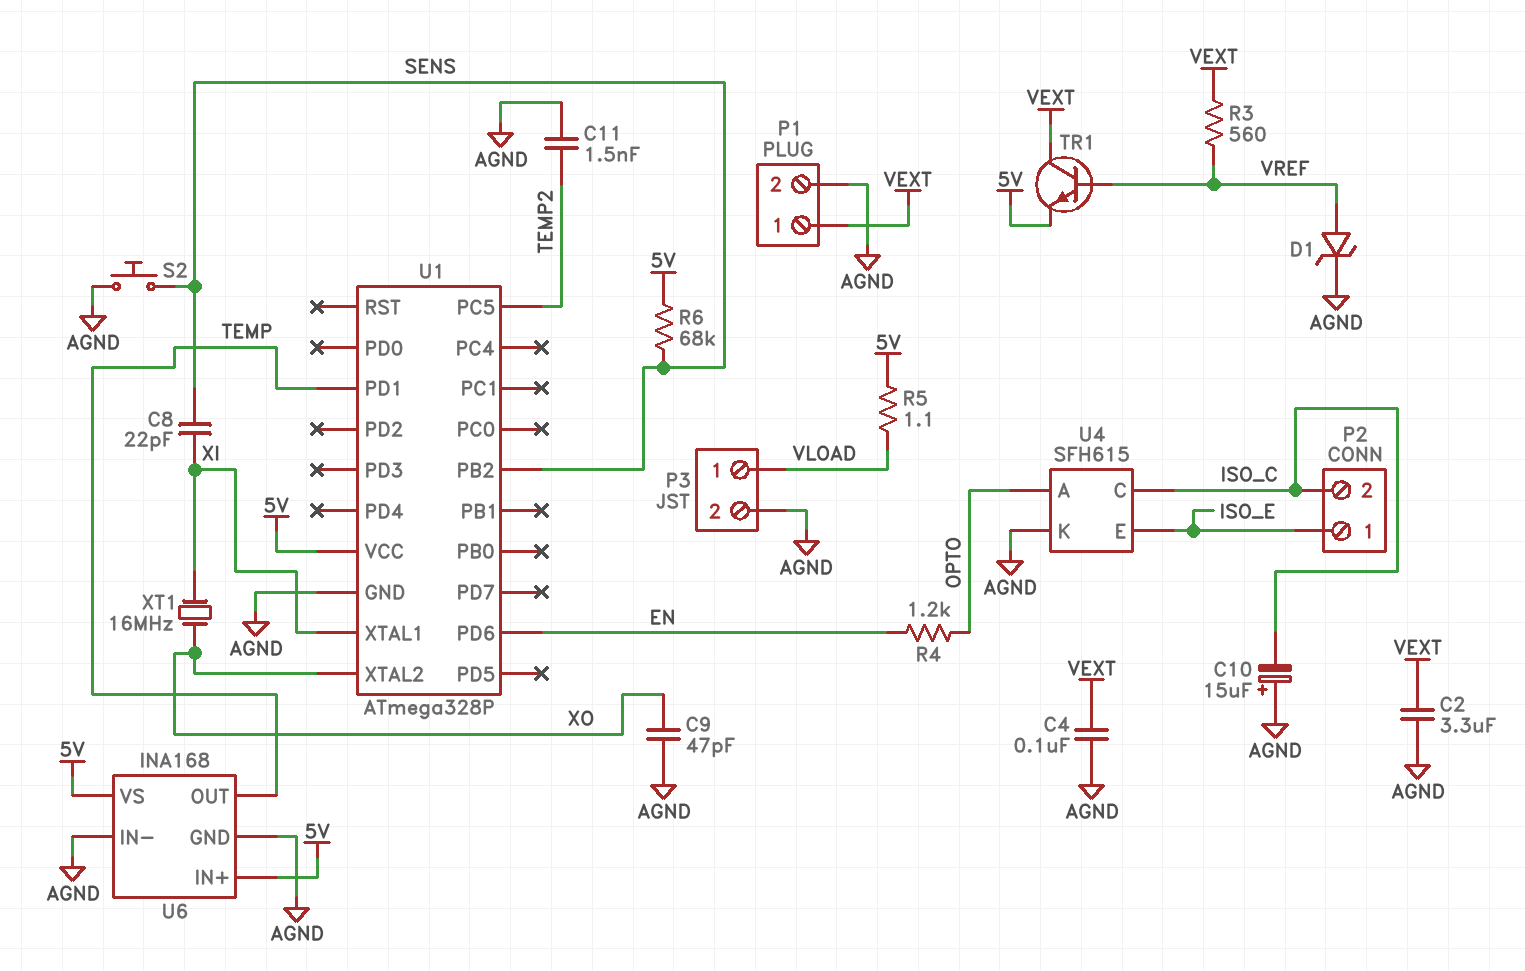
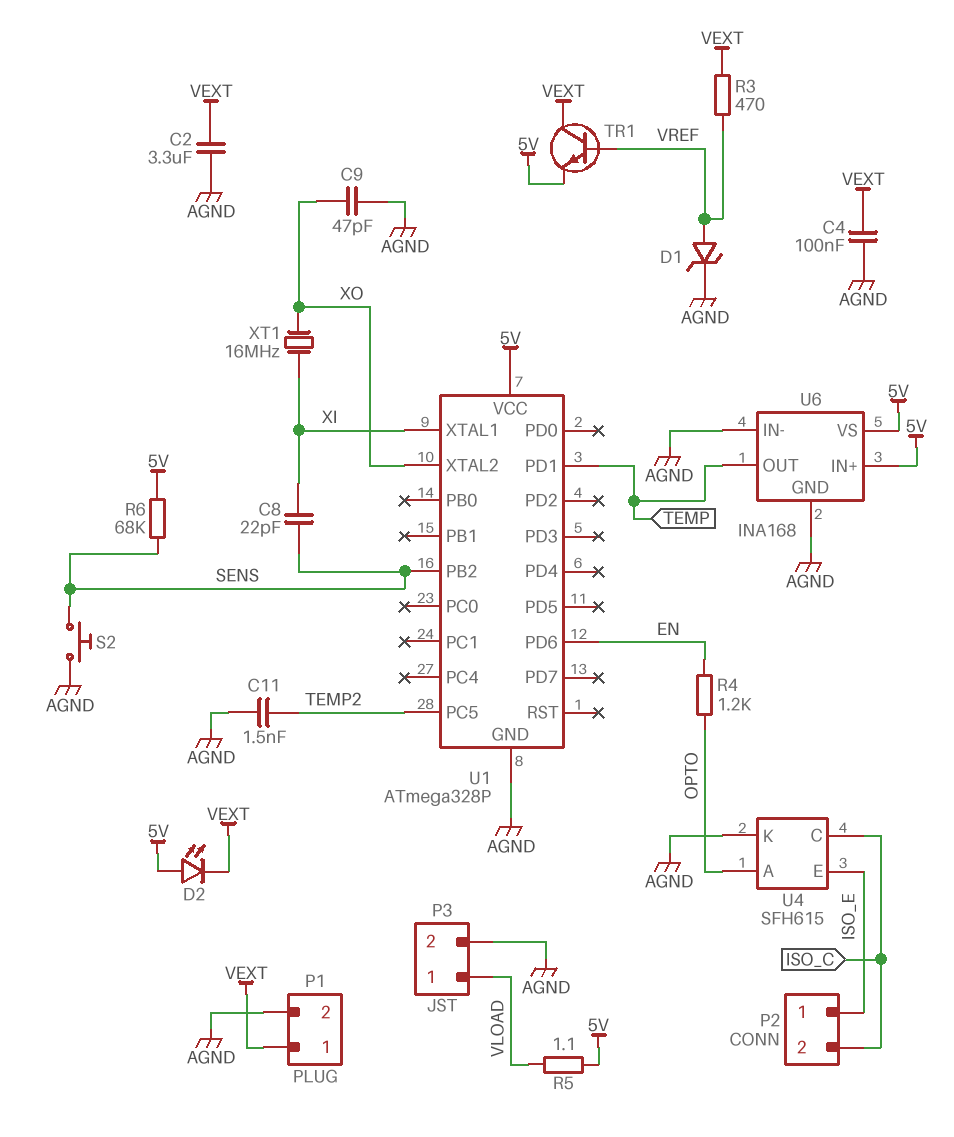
C10: 15uF (plus AGND, minus ISO_C) -> none
D2: none -> LED (A 5V, K VEXT)
R3: 560 (VEXT, VREF) -> 470 (VEXT, VREF)

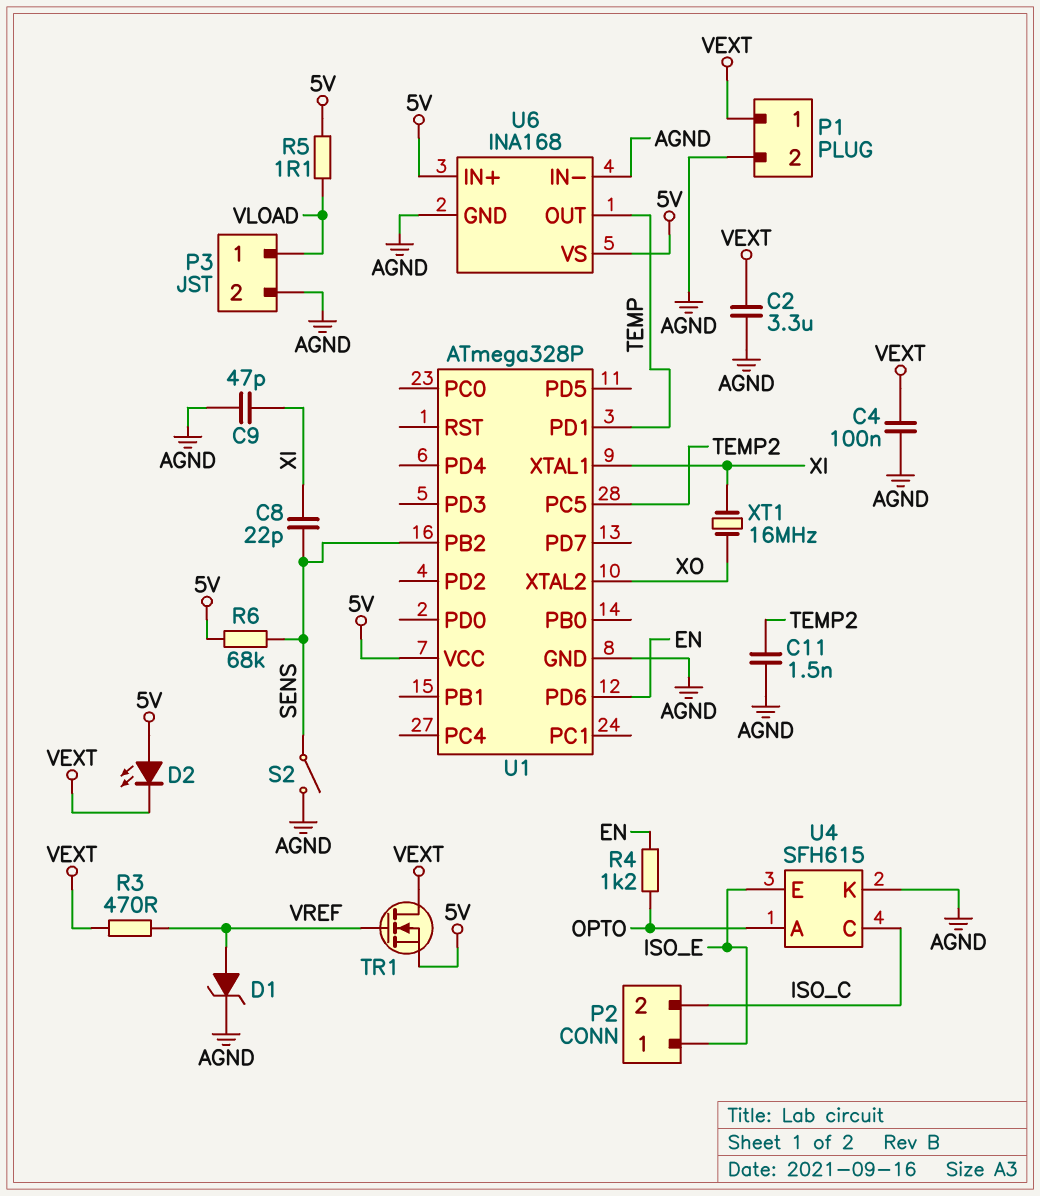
C9: 47pF (AGND, XO) -> 47pF (AGND, XI)
S2: button (AGND, SENS) -> switch (AGND, SENS)
TR1: NPN (B VREF, C VEXT, E 5V) -> NMOS (G VREF, D VEXT, S 5V)

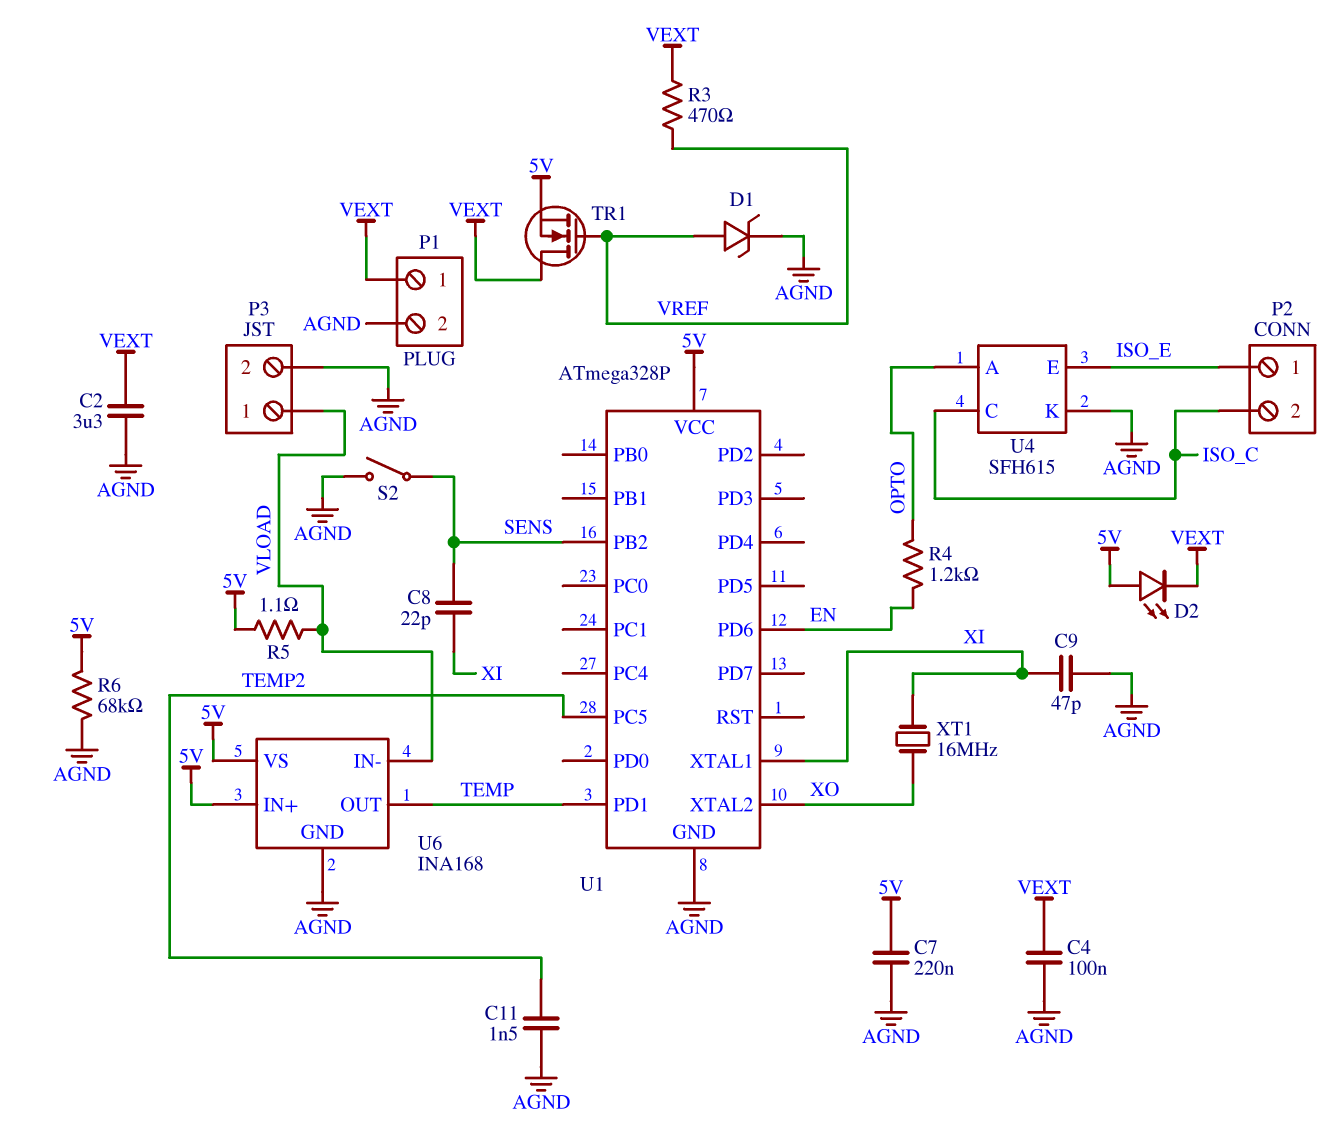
C7: none -> 220nF (5V, AGND)
R6: 68k (5V, SENS) -> 68k (5V, AGND)
U6 pin IN-: AGND -> VLOAD

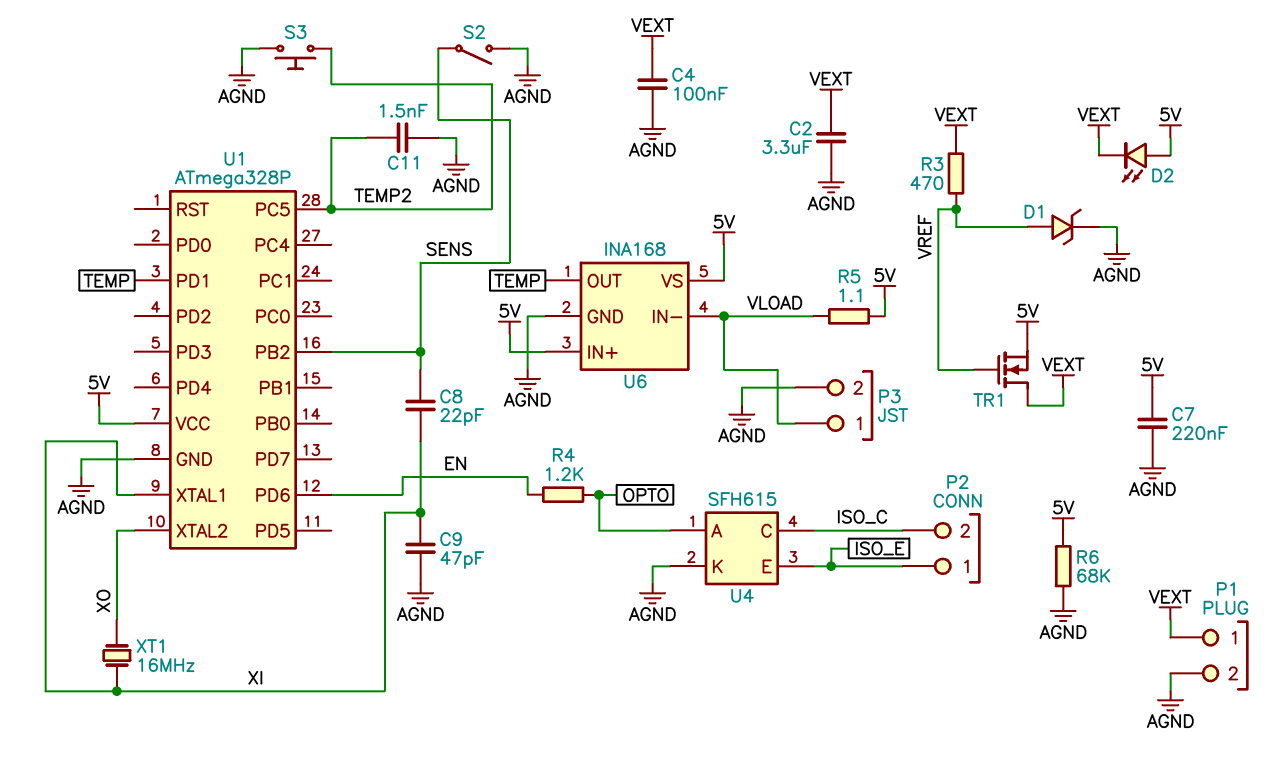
S3: none -> button (AGND, TEMP2)

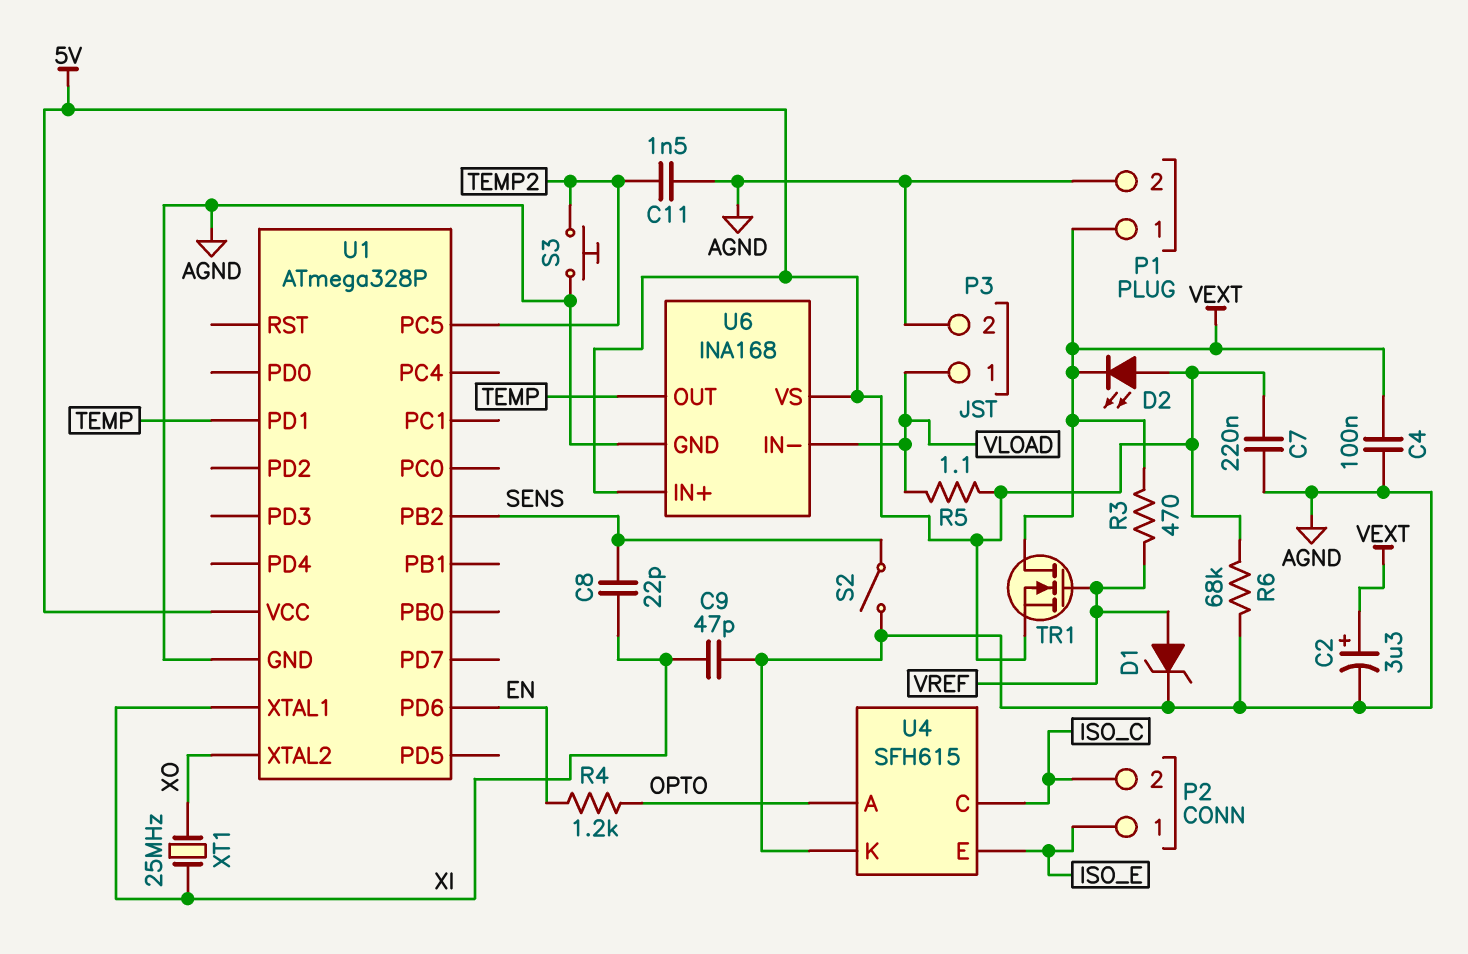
C2: 3.3uF (AGND, VEXT) -> 3.3uF (plus VEXT, minus AGND)
XT1: 16MHz (XI, XO) -> 25MHz (XI, XO)

